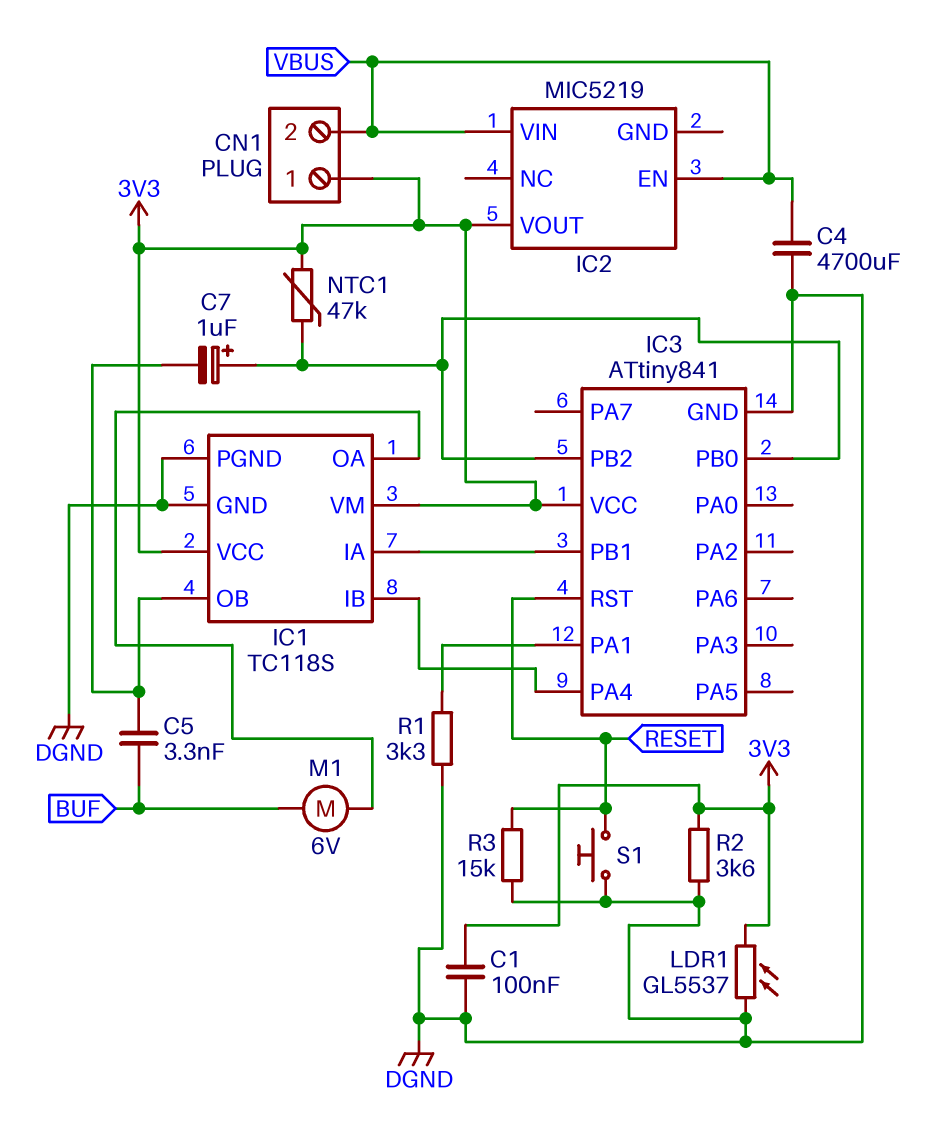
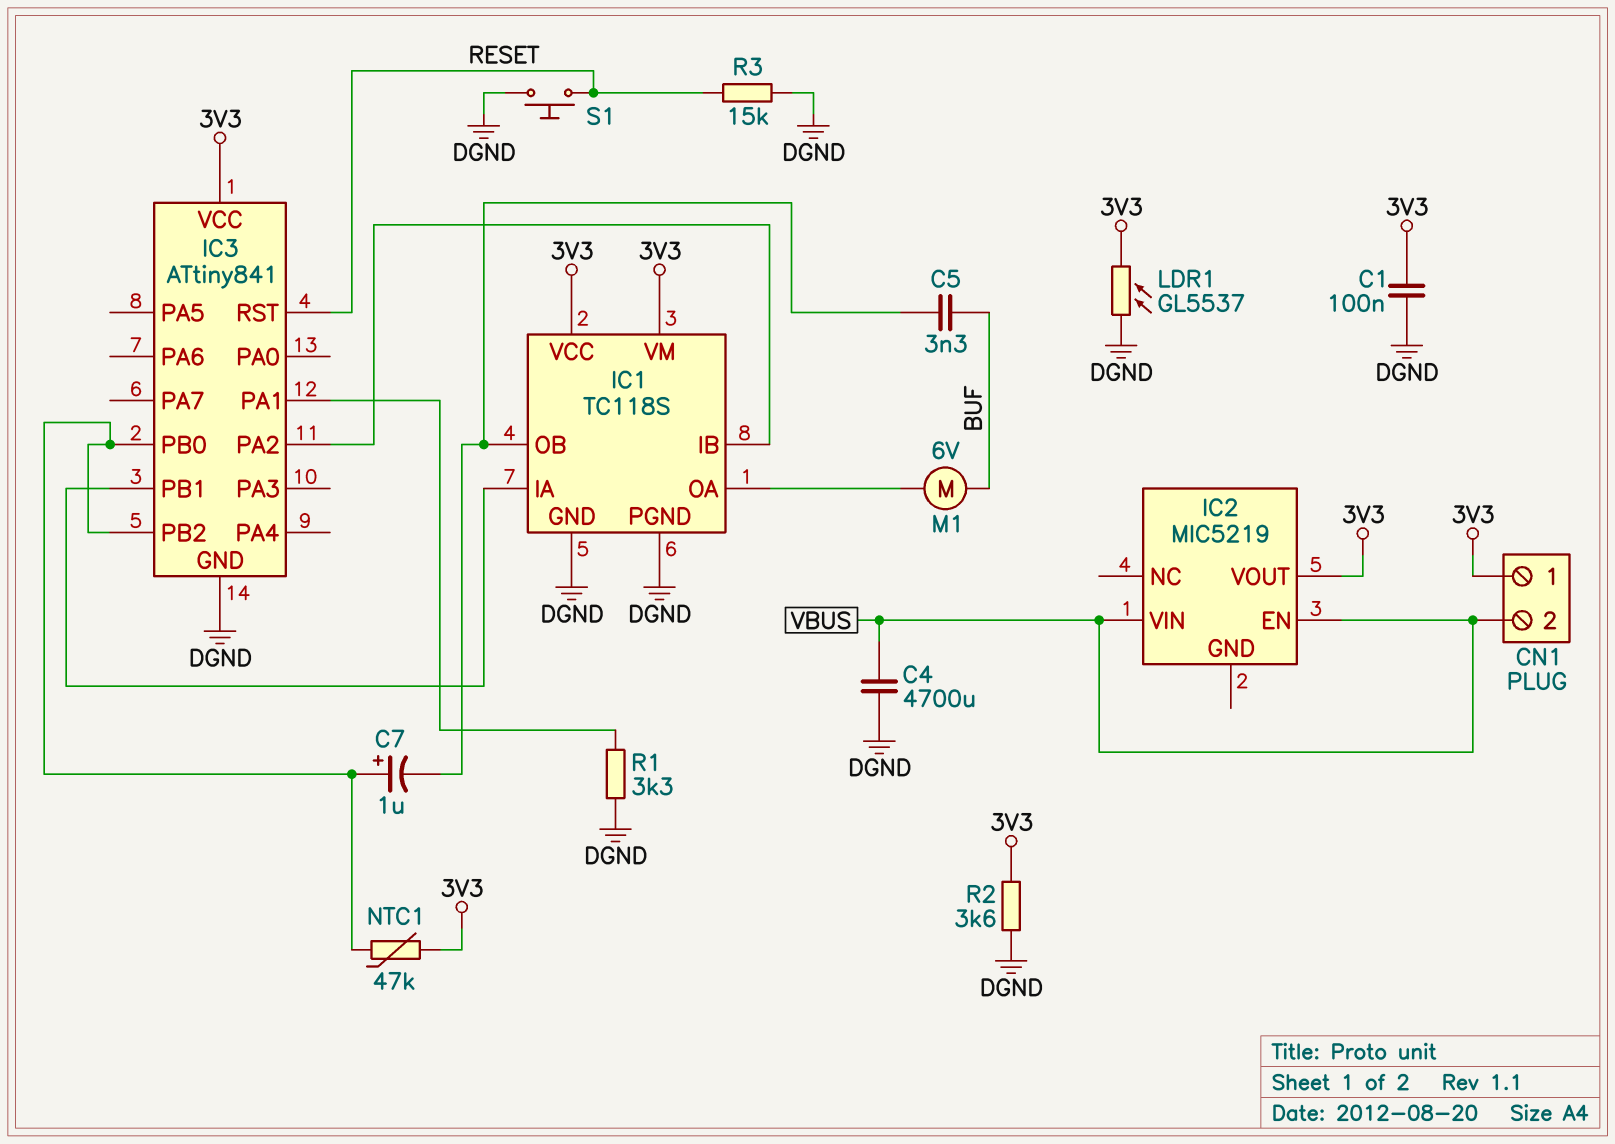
IC3 pin PA2: none -> IC1/IB
IC3 pin PA4: IC1/IB -> none

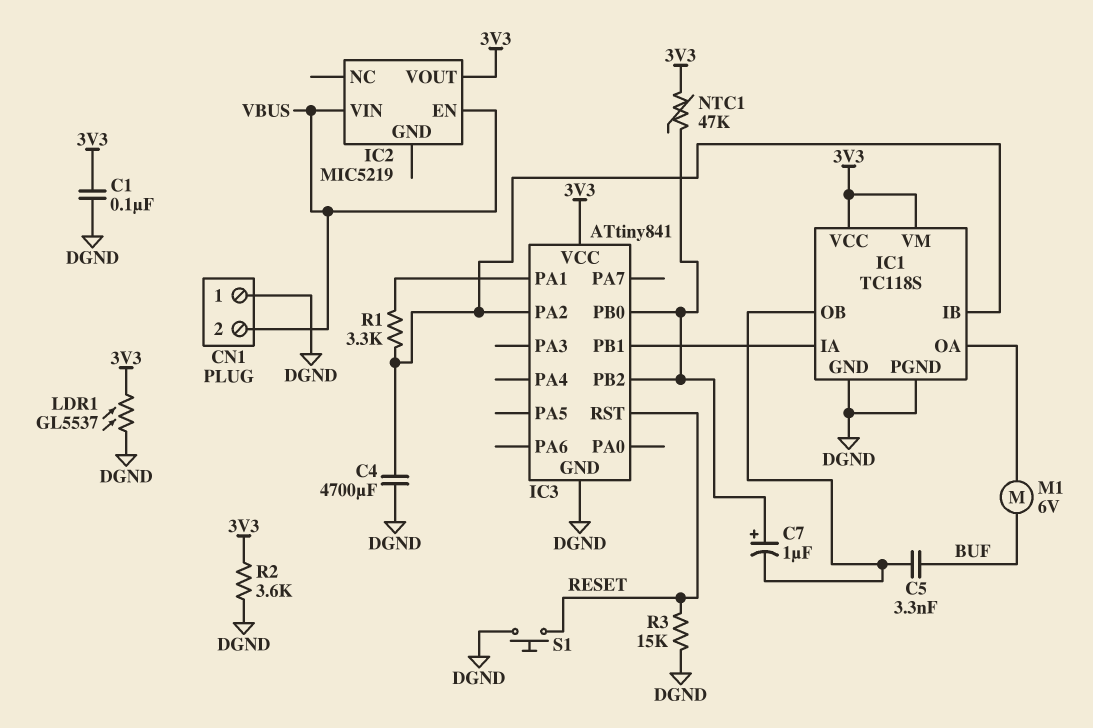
C4: 4700uF (DGND, VBUS) -> 4700uF (DGND, IC1/IB)
CN1 pin 1: 3V3 -> DGND
R1: 3.3k (DGND, IC3/PA1) -> 3.3k (IC1/IB, IC3/PA1)

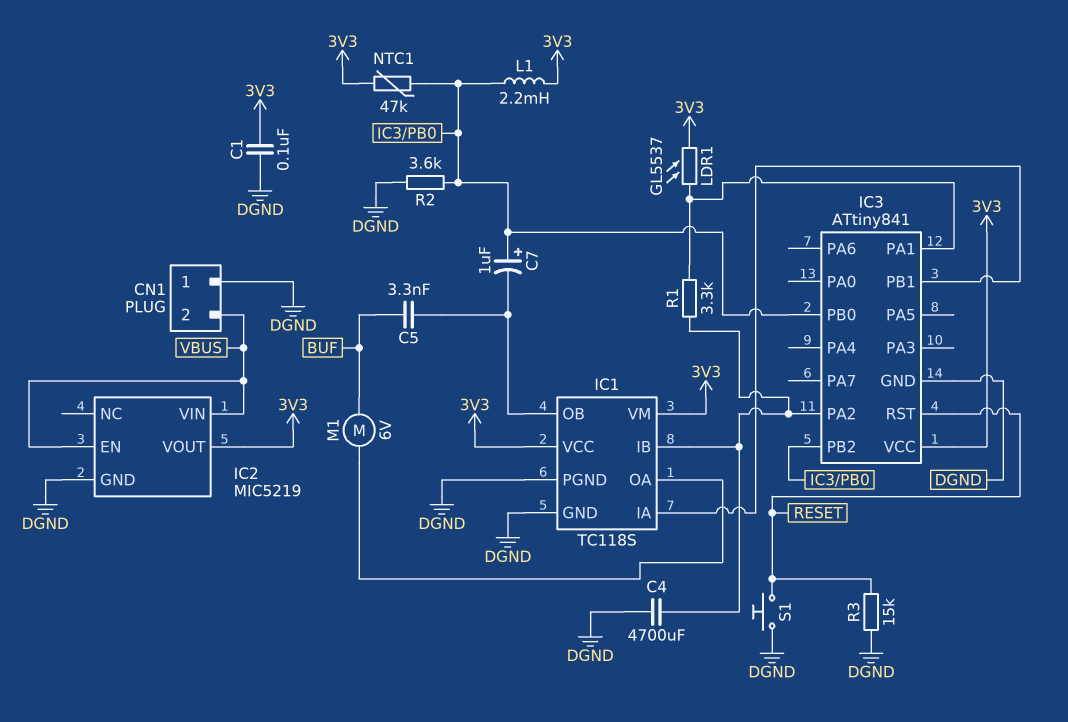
IC2 pin GND: none -> DGND
L1: none -> 2.2mH (3V3, IC3/PB0)
LDR1: GL5537 (3V3, DGND) -> GL5537 (3V3, IC3/PA1)
R2: 3.6k (3V3, DGND) -> 3.6k (DGND, IC3/PB0)

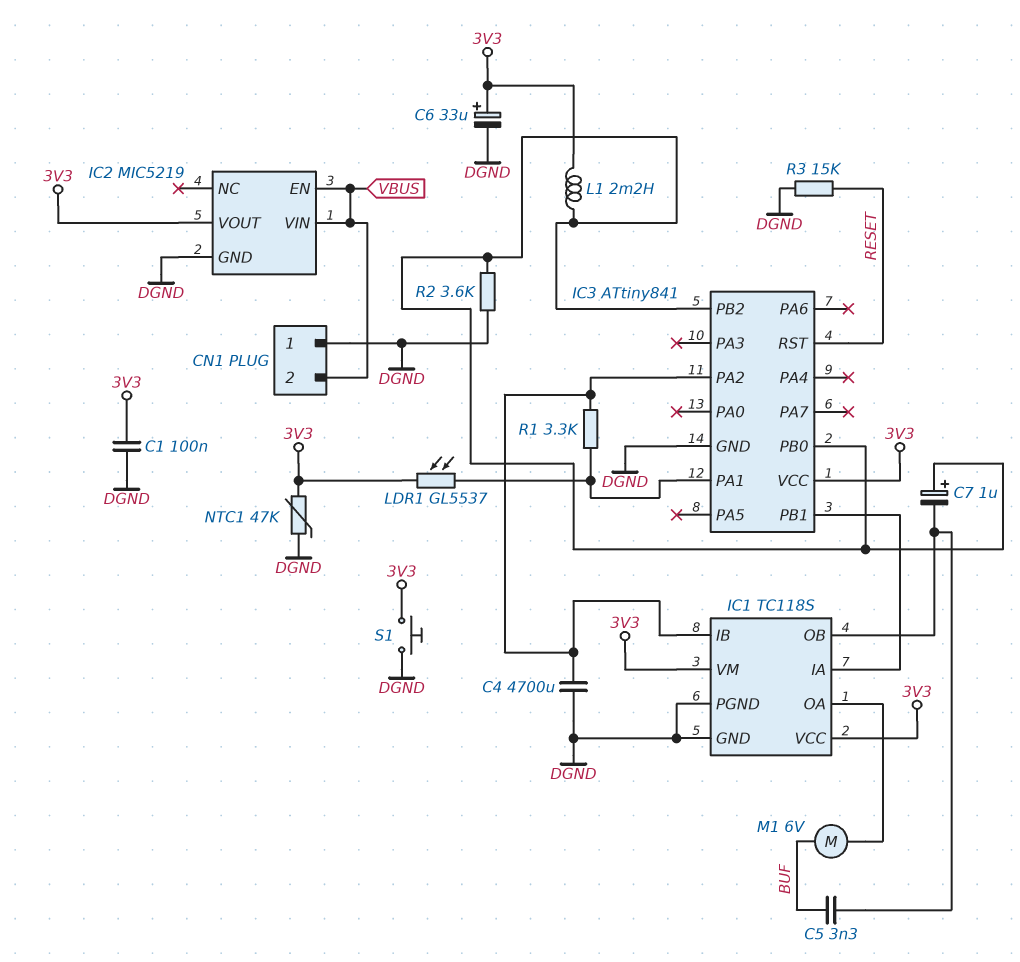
C6: none -> 33uF (plus 3V3, minus DGND)
NTC1: 47k (3V3, IC3/PB0) -> 47k (3V3, DGND)
S1: button (DGND, RESET) -> button (3V3, DGND)

